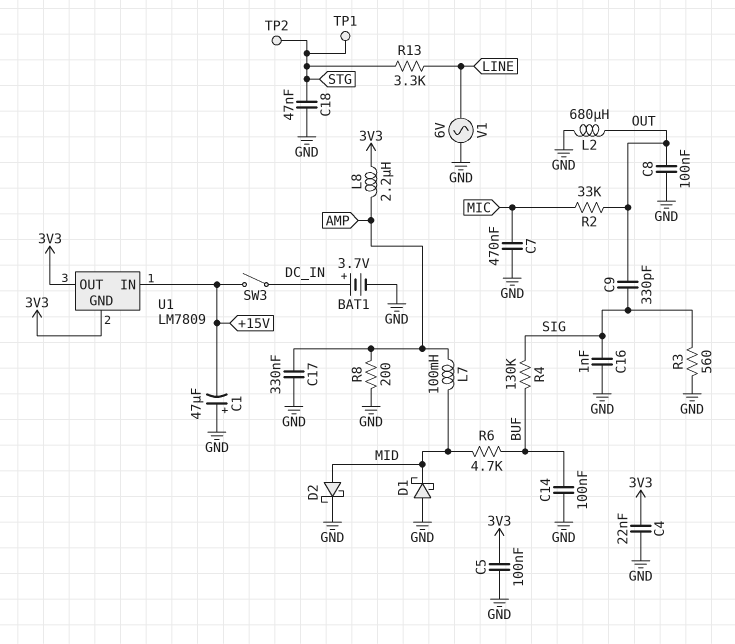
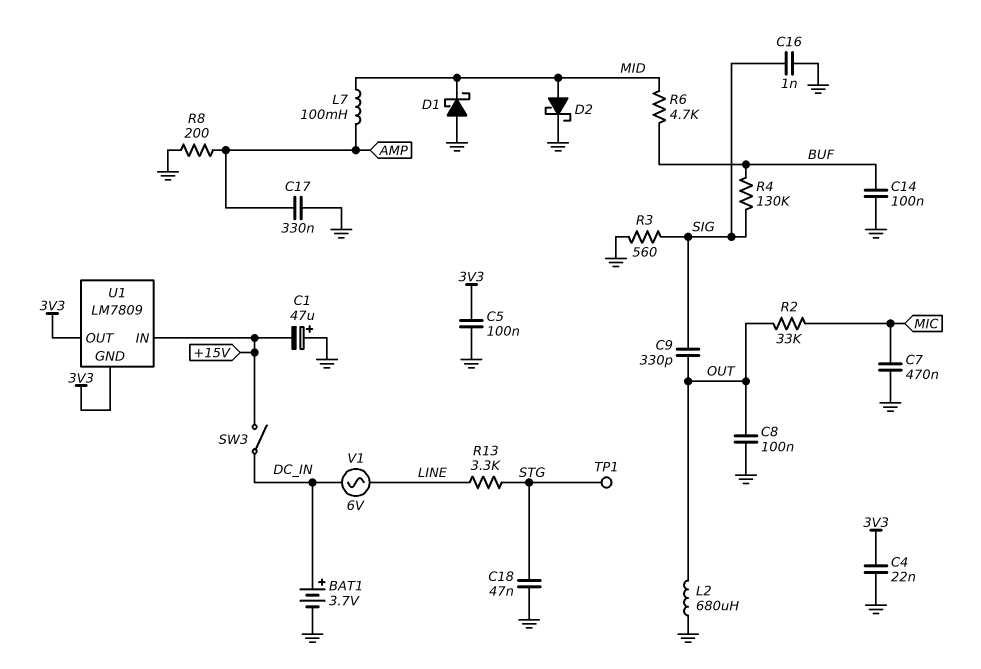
L8: 2.2uH (3V3, AMP) -> none
TP2: test point (STG) -> none
V1: AC 6V (GND, LINE) -> AC 6V (DC_IN, LINE)

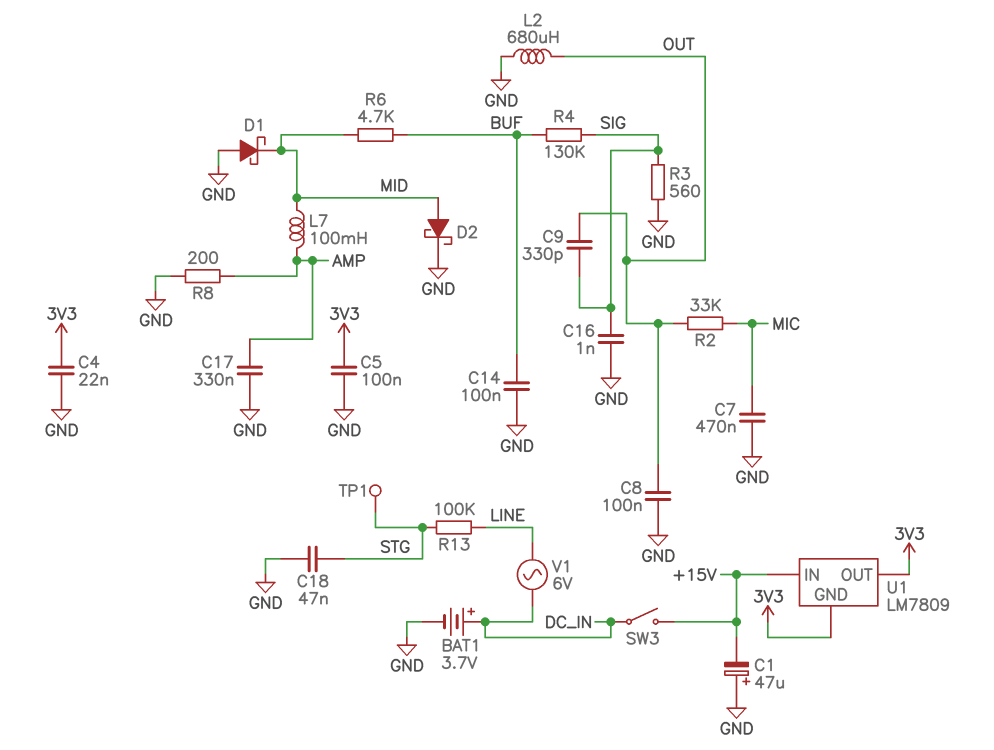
R13: 3.3k (LINE, STG) -> 100k (LINE, STG)

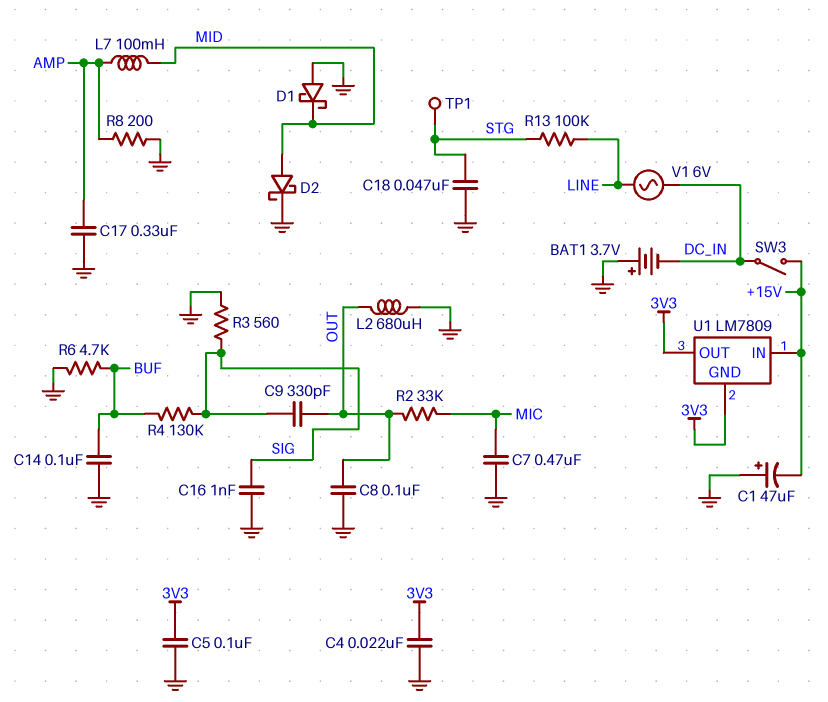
BAT1: 3.7V (plus DC_IN, minus GND) -> 3.7V (plus GND, minus DC_IN)
R6: 4.7k (BUF, MID) -> 4.7k (BUF, GND)

